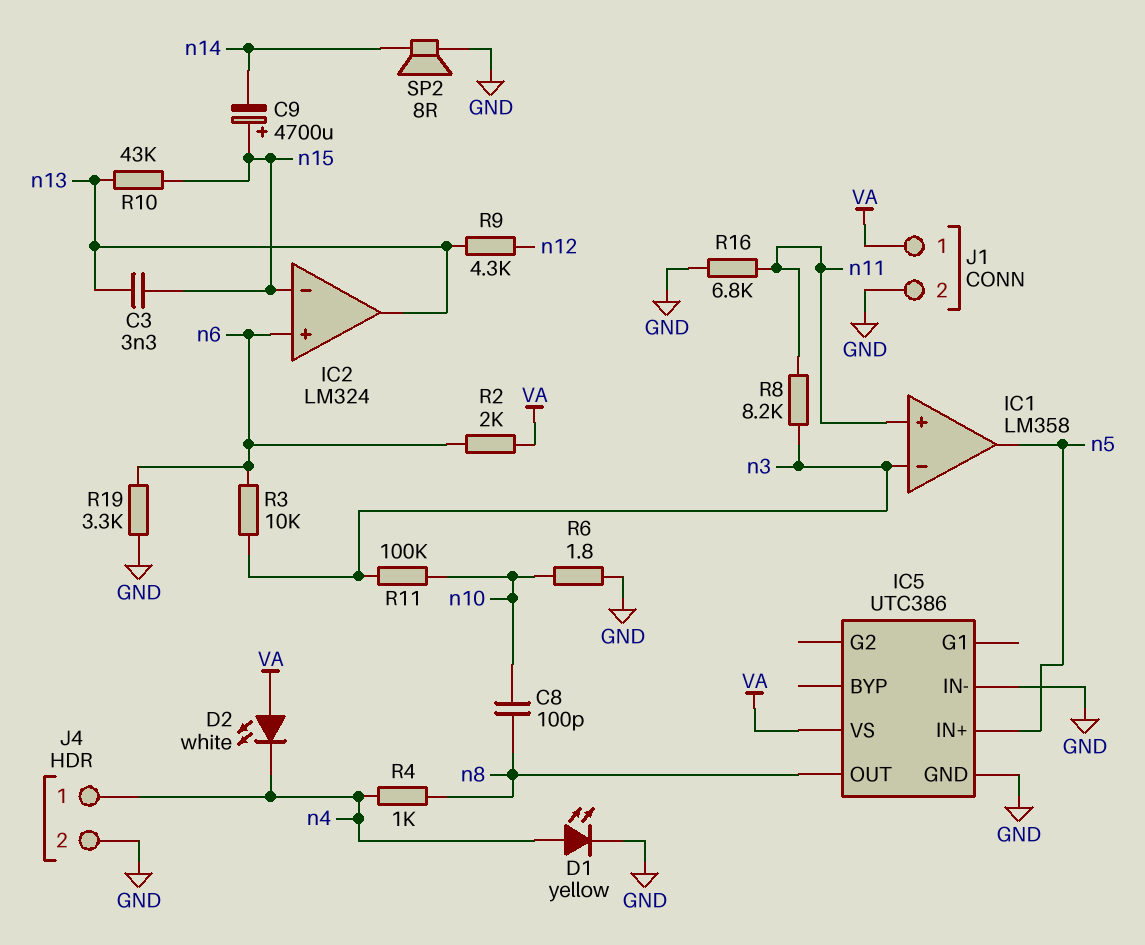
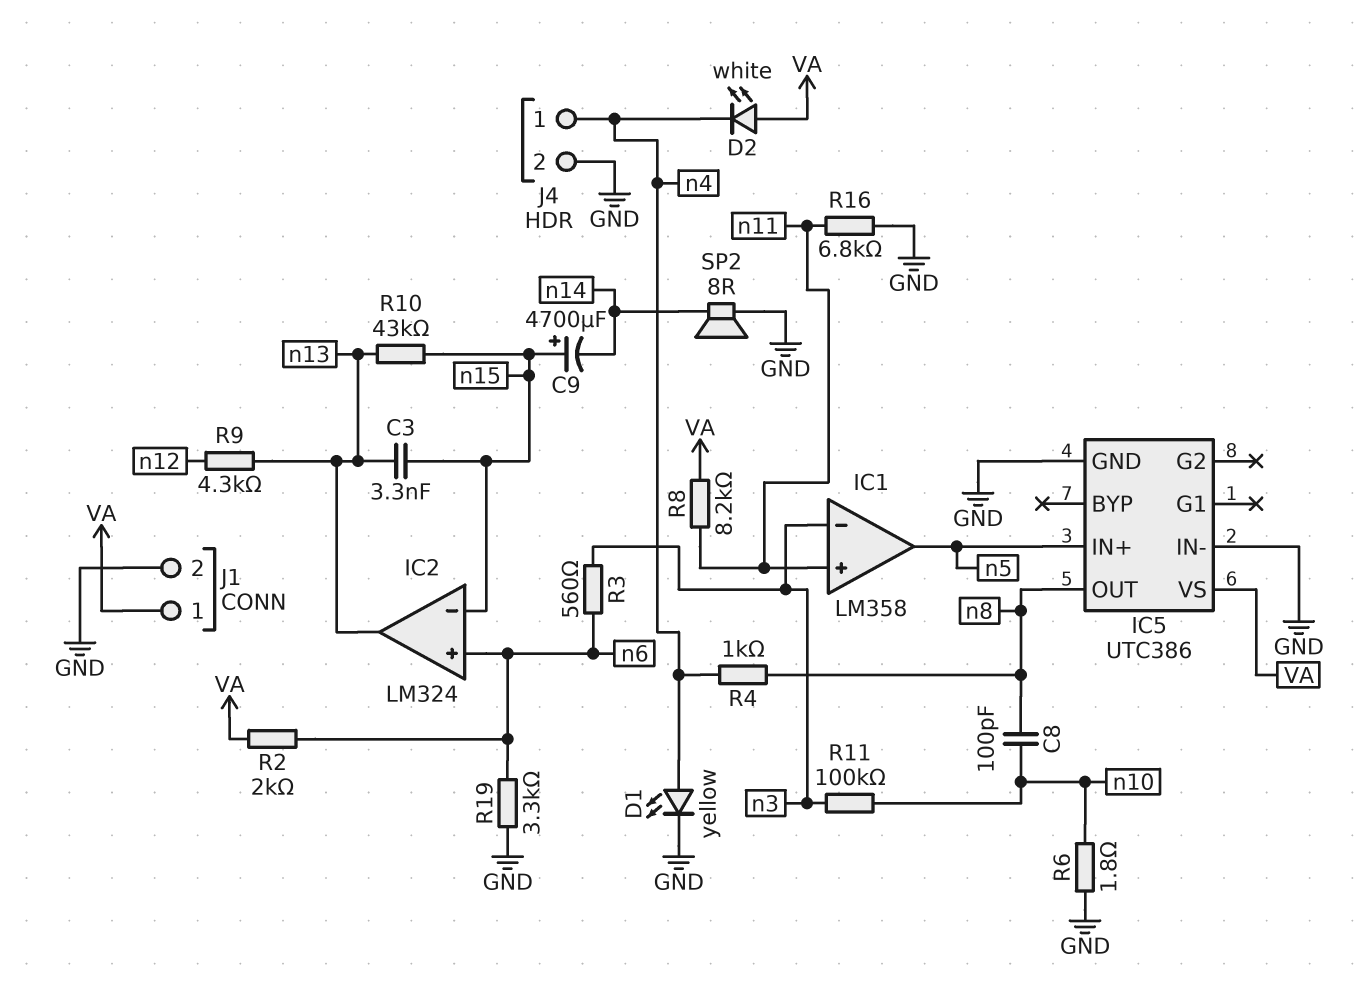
R3: 10k (n3, n6) -> 560 (n3, n6)
R8: 8.2k (n3, n11) -> 8.2k (VA, n11)

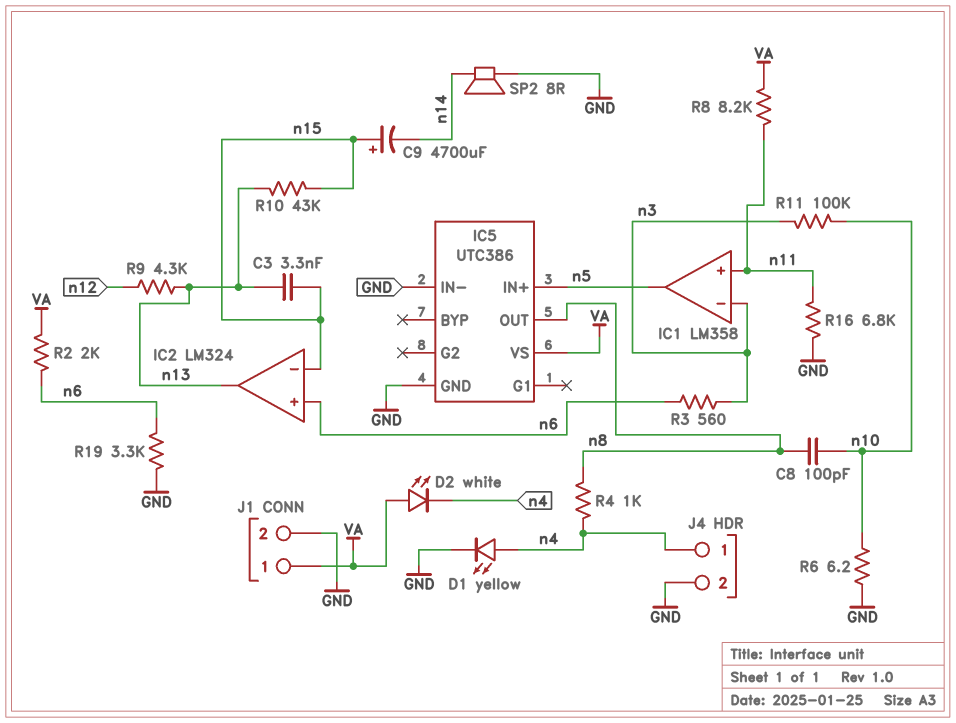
R6: 1.8 (GND, n10) -> 6.2 (GND, n10)

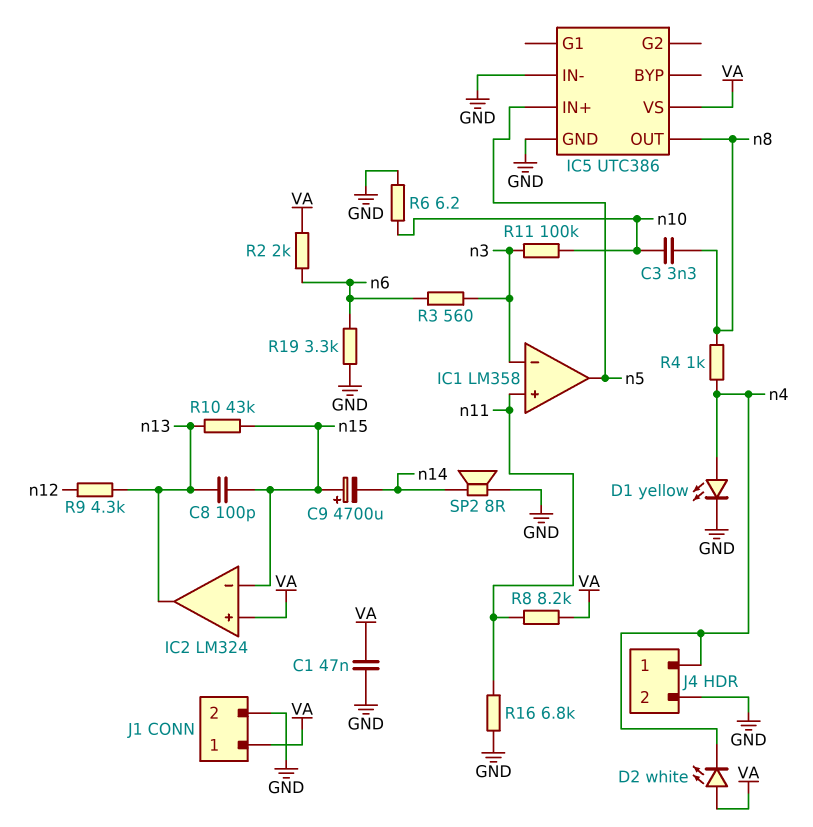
C1: none -> 47nF (GND, VA)
C3: 3.3nF (n13, n15) -> 3.3nF (n8, n10)
C8: 100pF (n8, n10) -> 100pF (n13, n15)
IC2 pin in+: n6 -> VA

